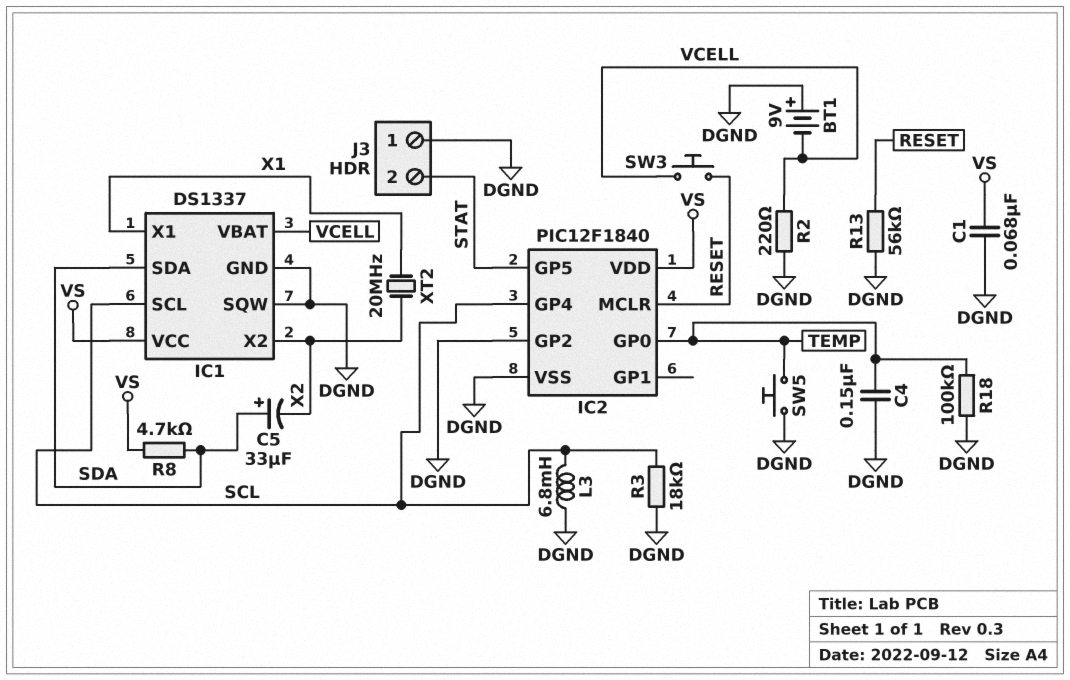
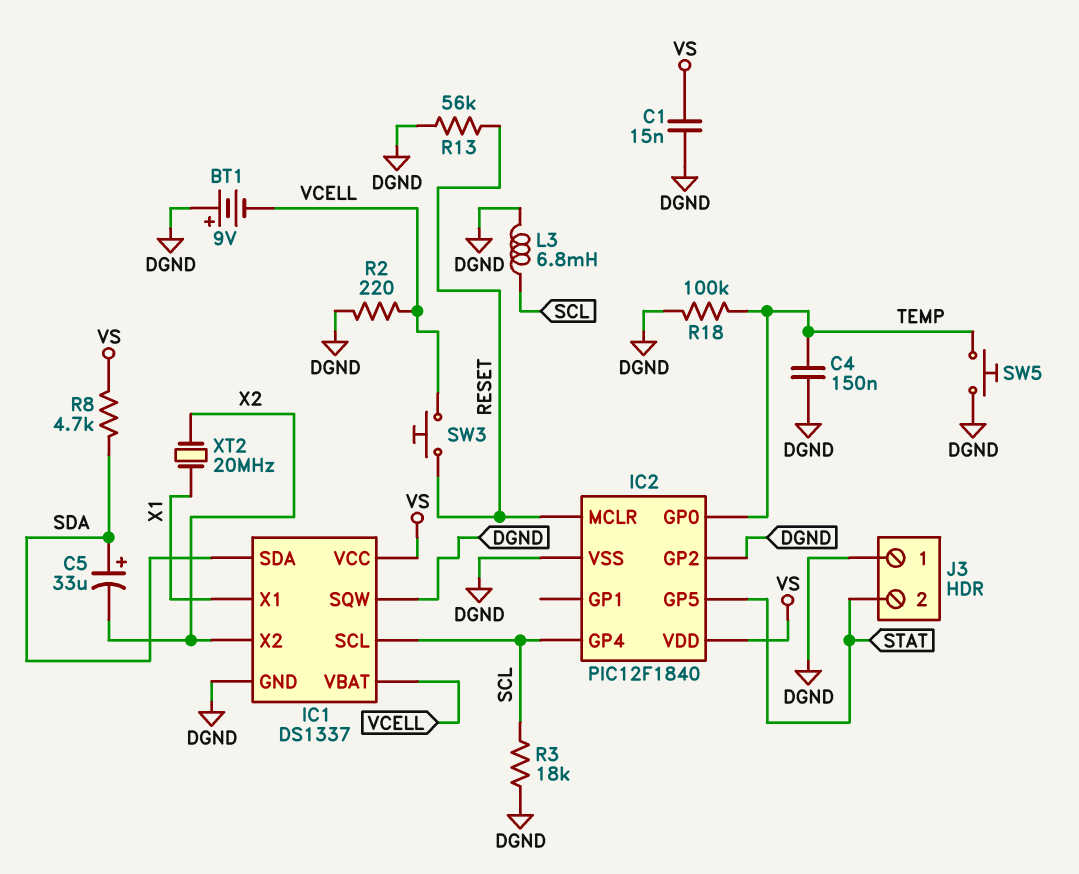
C1: 68nF (DGND, VS) -> 15nF (DGND, VS)

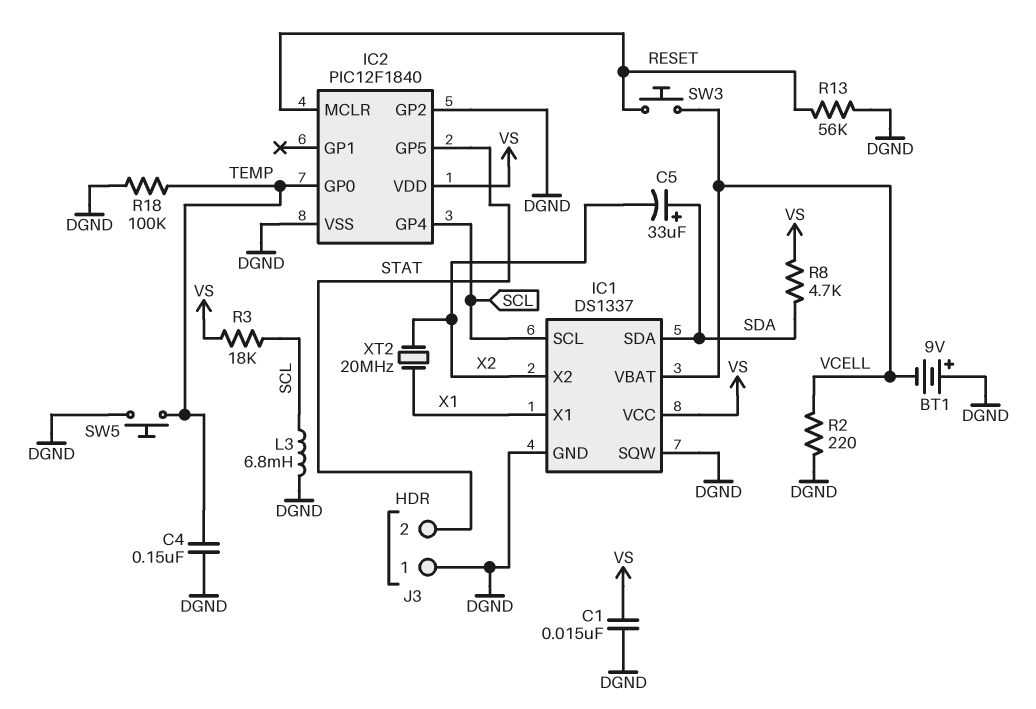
R3: 18k (DGND, SCL) -> 18k (SCL, VS)

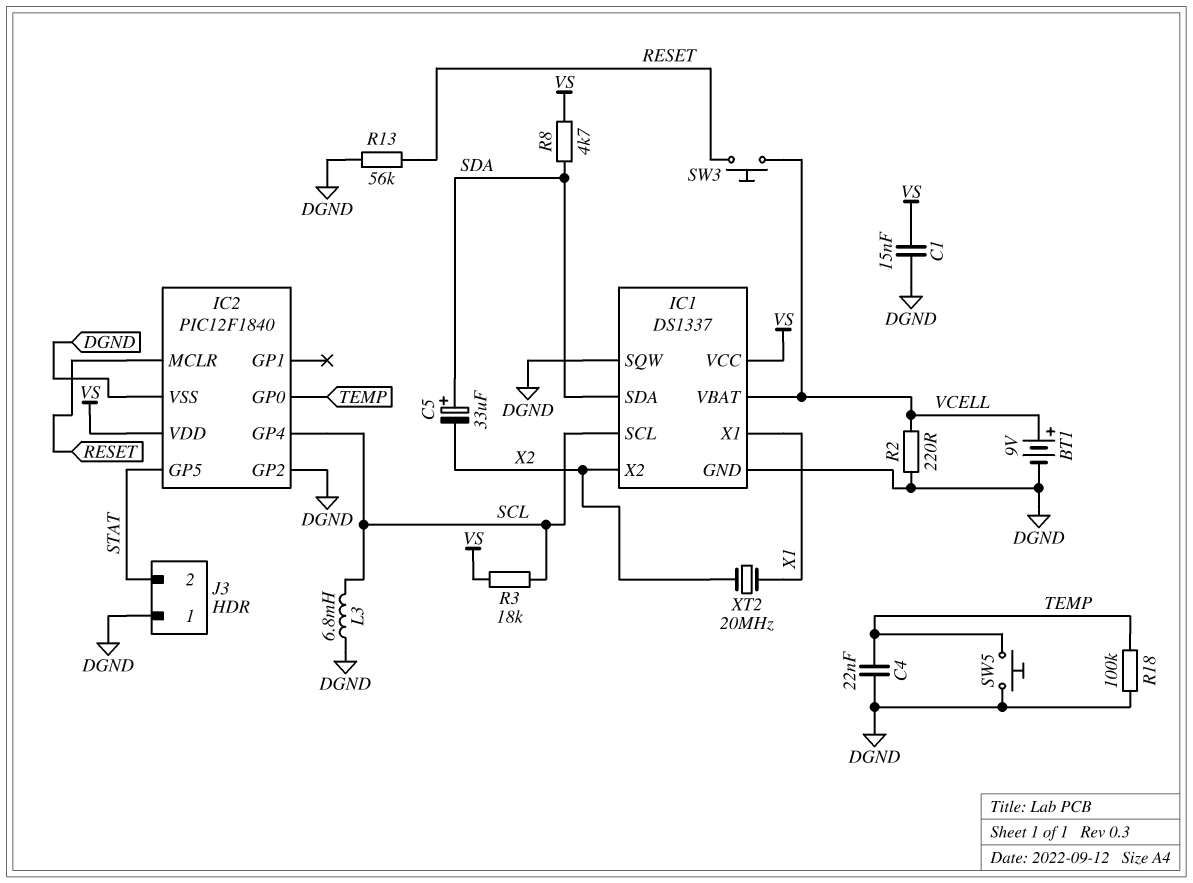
BT1: 9V (plus DGND, minus VCELL) -> 9V (plus VCELL, minus DGND)
C4: 150nF (DGND, TEMP) -> 22nF (DGND, TEMP)

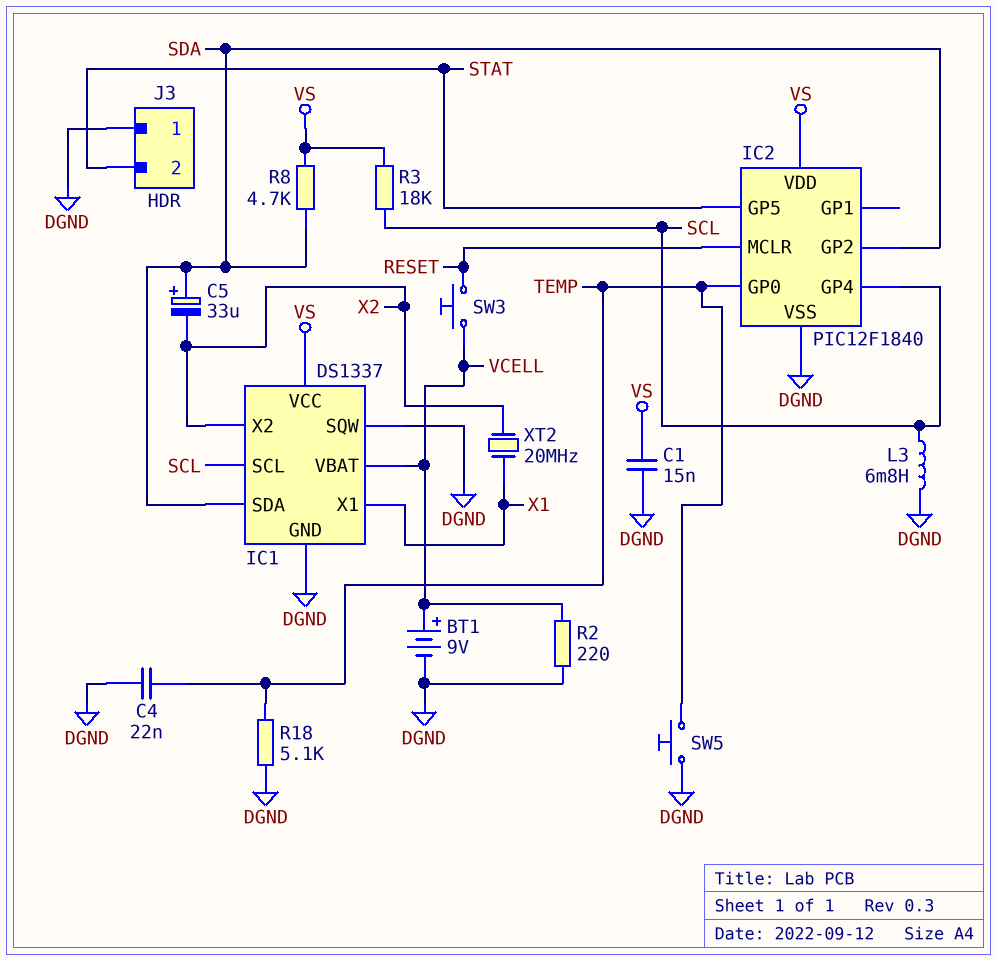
IC2 pin GP2: DGND -> SDA
R13: 56k (DGND, RESET) -> none
R18: 100k (DGND, TEMP) -> 5.1k (DGND, TEMP)

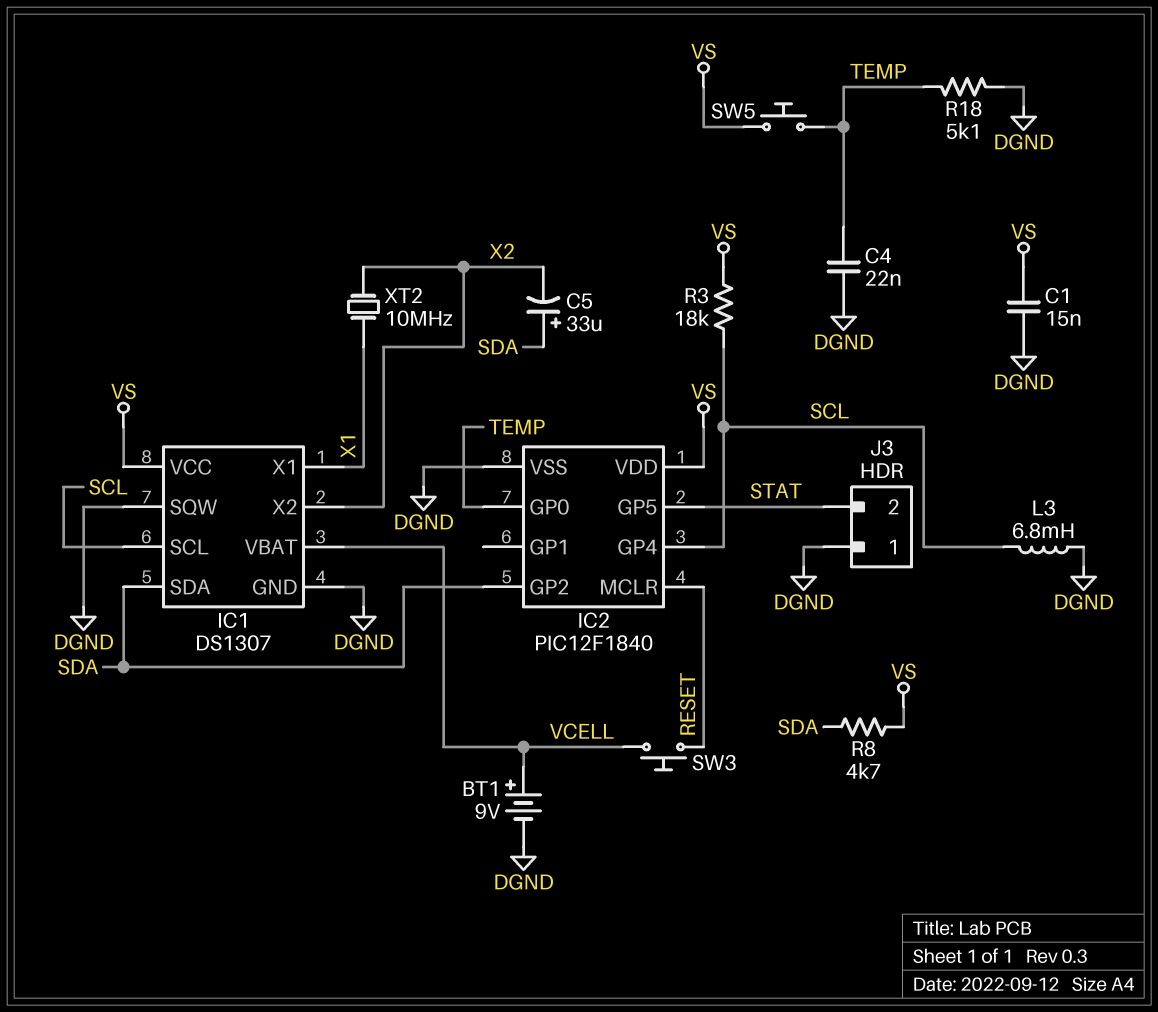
IC1: DS1337 -> DS1307
R2: 220 (DGND, VCELL) -> none
SW5: button (DGND, TEMP) -> button (TEMP, VS)
XT2: 20MHz (X1, X2) -> 10MHz (X1, X2)

